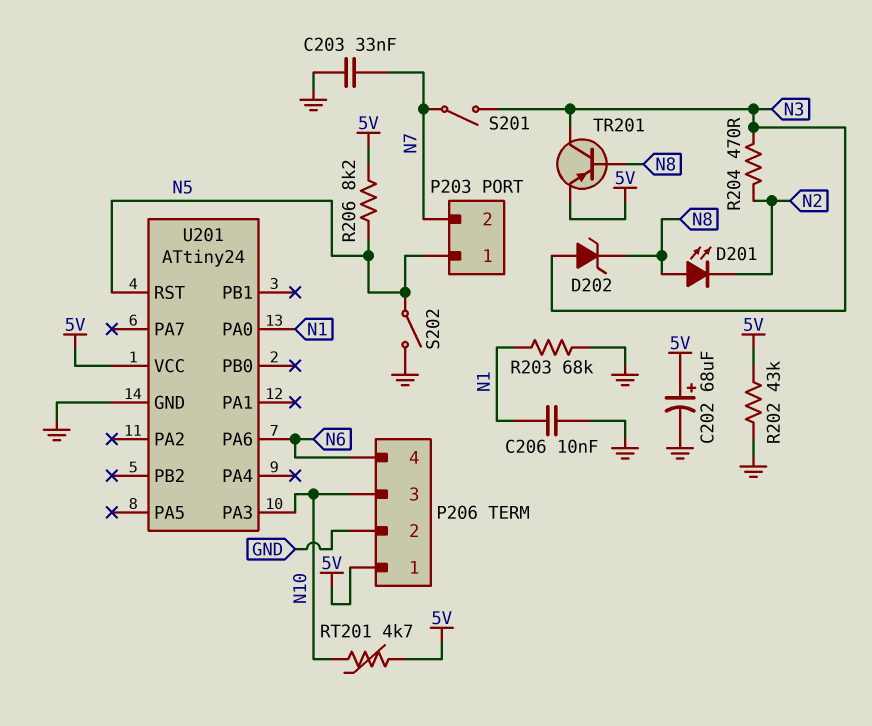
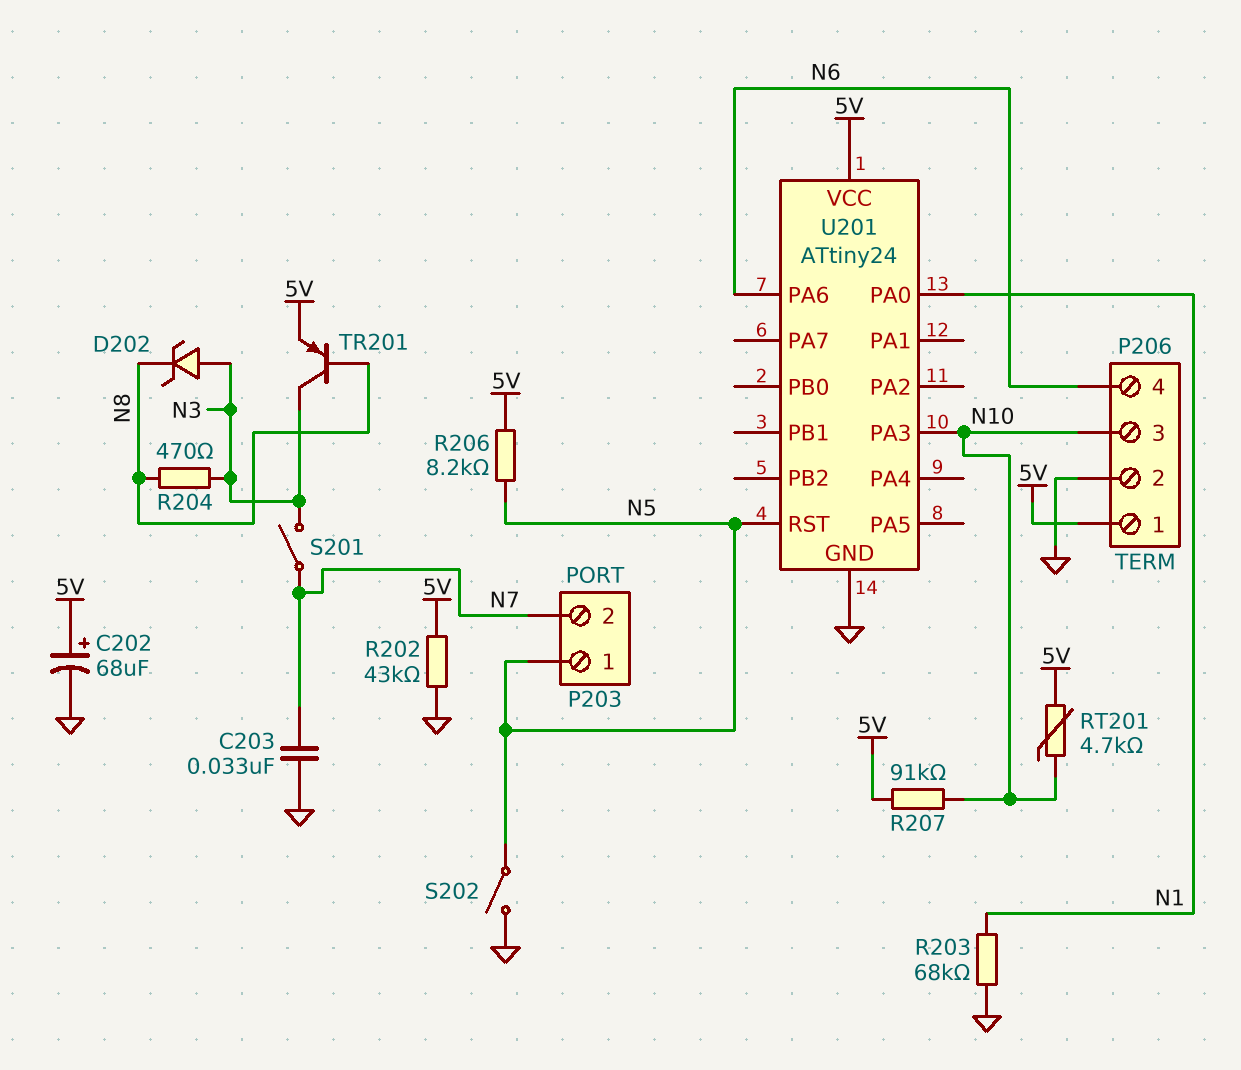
C206: 10nF (GND, N1) -> none
D201: LED (A N8, K N2) -> none
R204: 470 (N2, N3) -> 470 (N3, N8)
R207: none -> 91k (5V, N10)

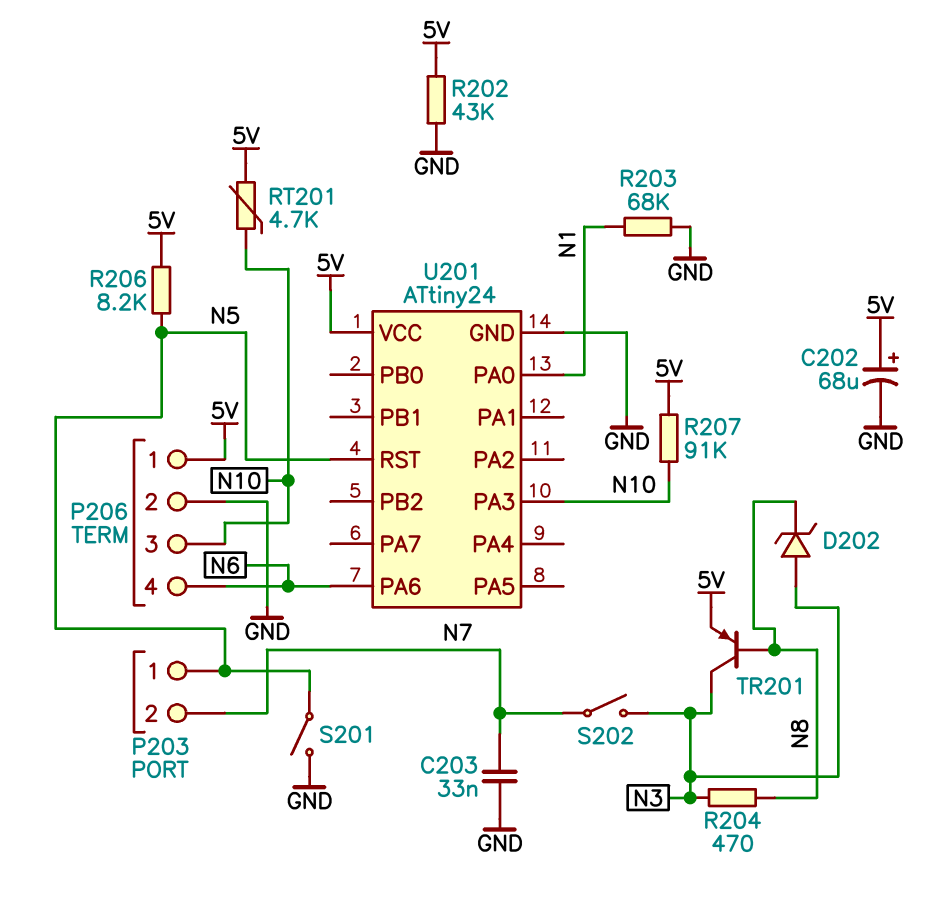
S201: switch (N3, N7) -> switch (GND, N5)
S202: switch (GND, N5) -> switch (N3, N7)

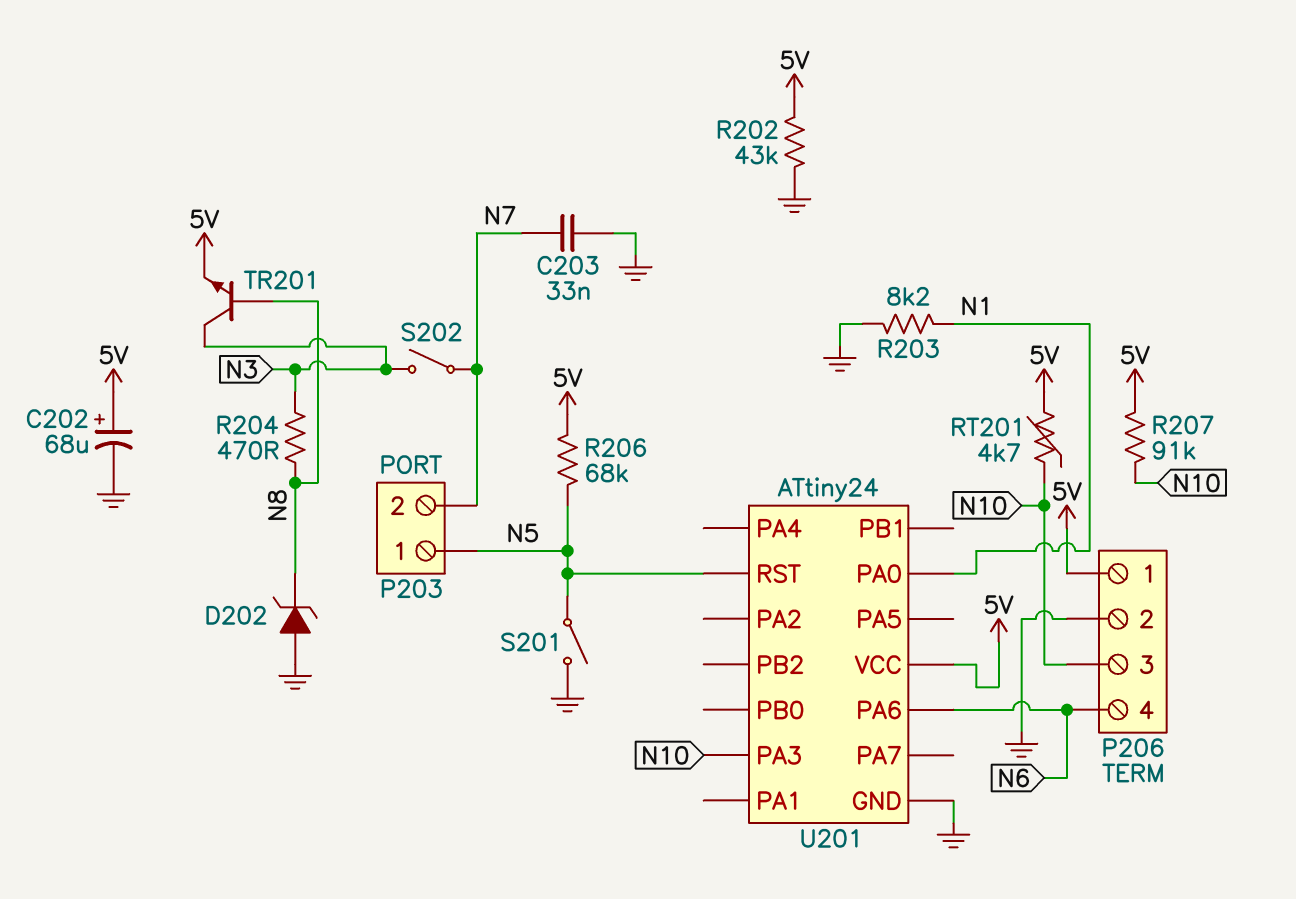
D202: zener (A N3, K N8) -> zener (A GND, K N8)
R203: 68k (GND, N1) -> 8.2k (GND, N1)
R206: 8.2k (5V, N5) -> 68k (5V, N5)
TR201: PNP (B N8, C N3, E 5V) -> NPN (B N8, C N3, E 5V)

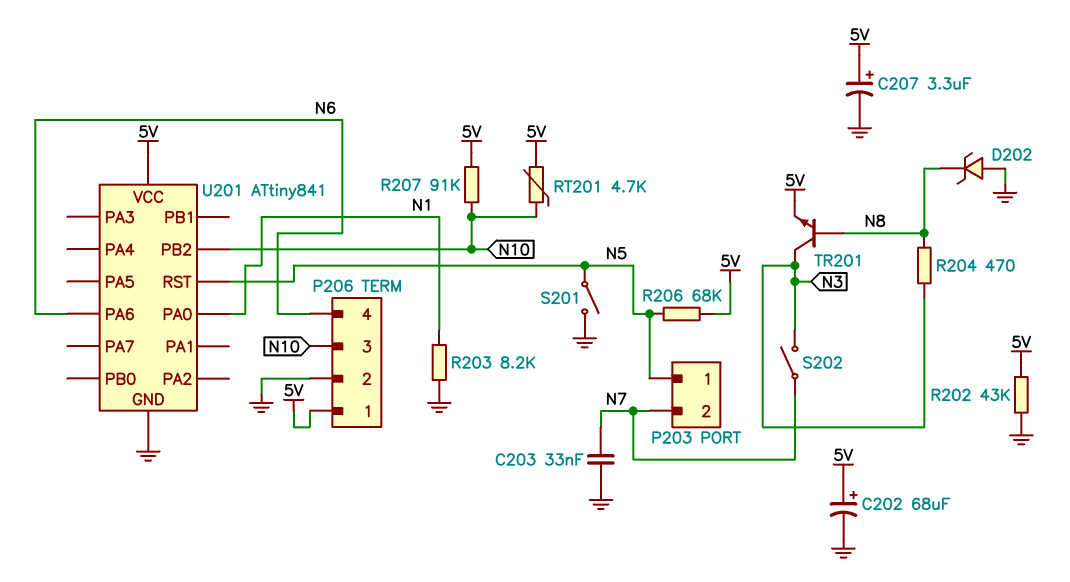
C207: none -> 3.3uF (plus 5V, minus GND)
U201: ATtiny24 -> ATtiny841
U201 pin PA3: N10 -> none
U201 pin PB2: none -> N10

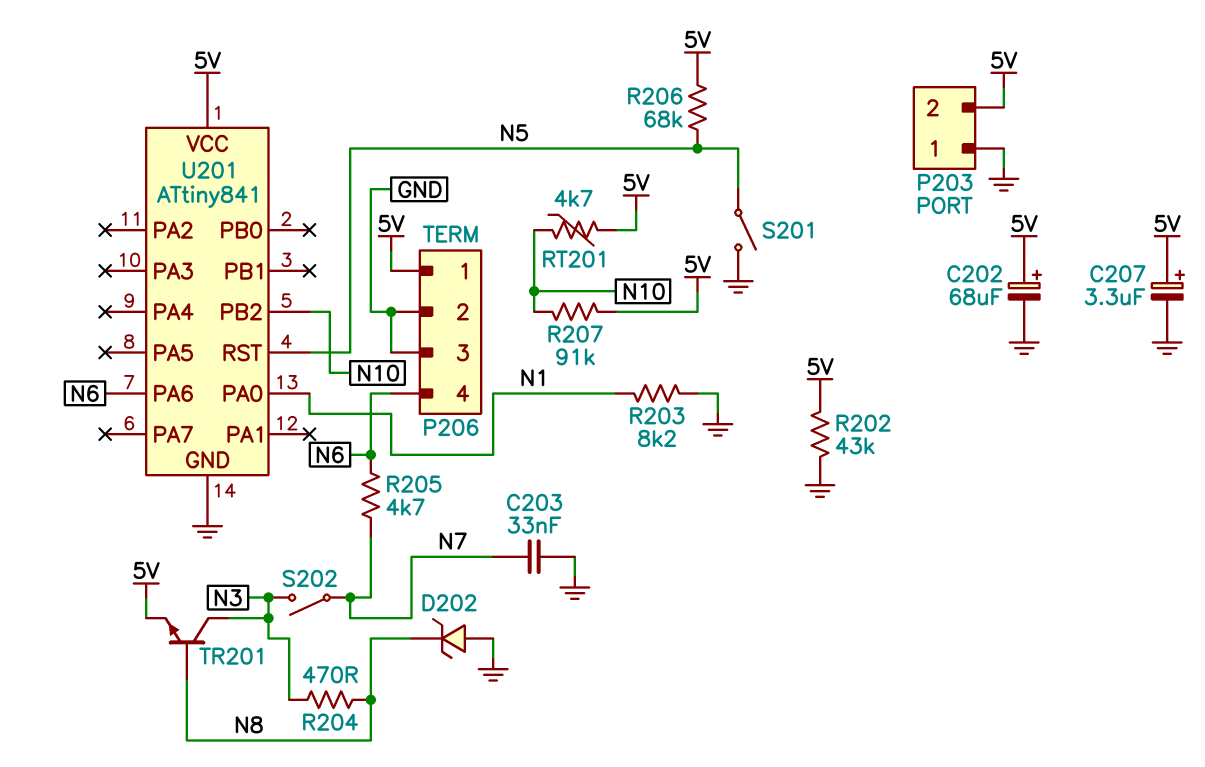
P203 pin 1: N5 -> GND
P203 pin 2: N7 -> 5V
P206 pin 3: N10 -> GND
R205: none -> 4.7k (N6, N7)

